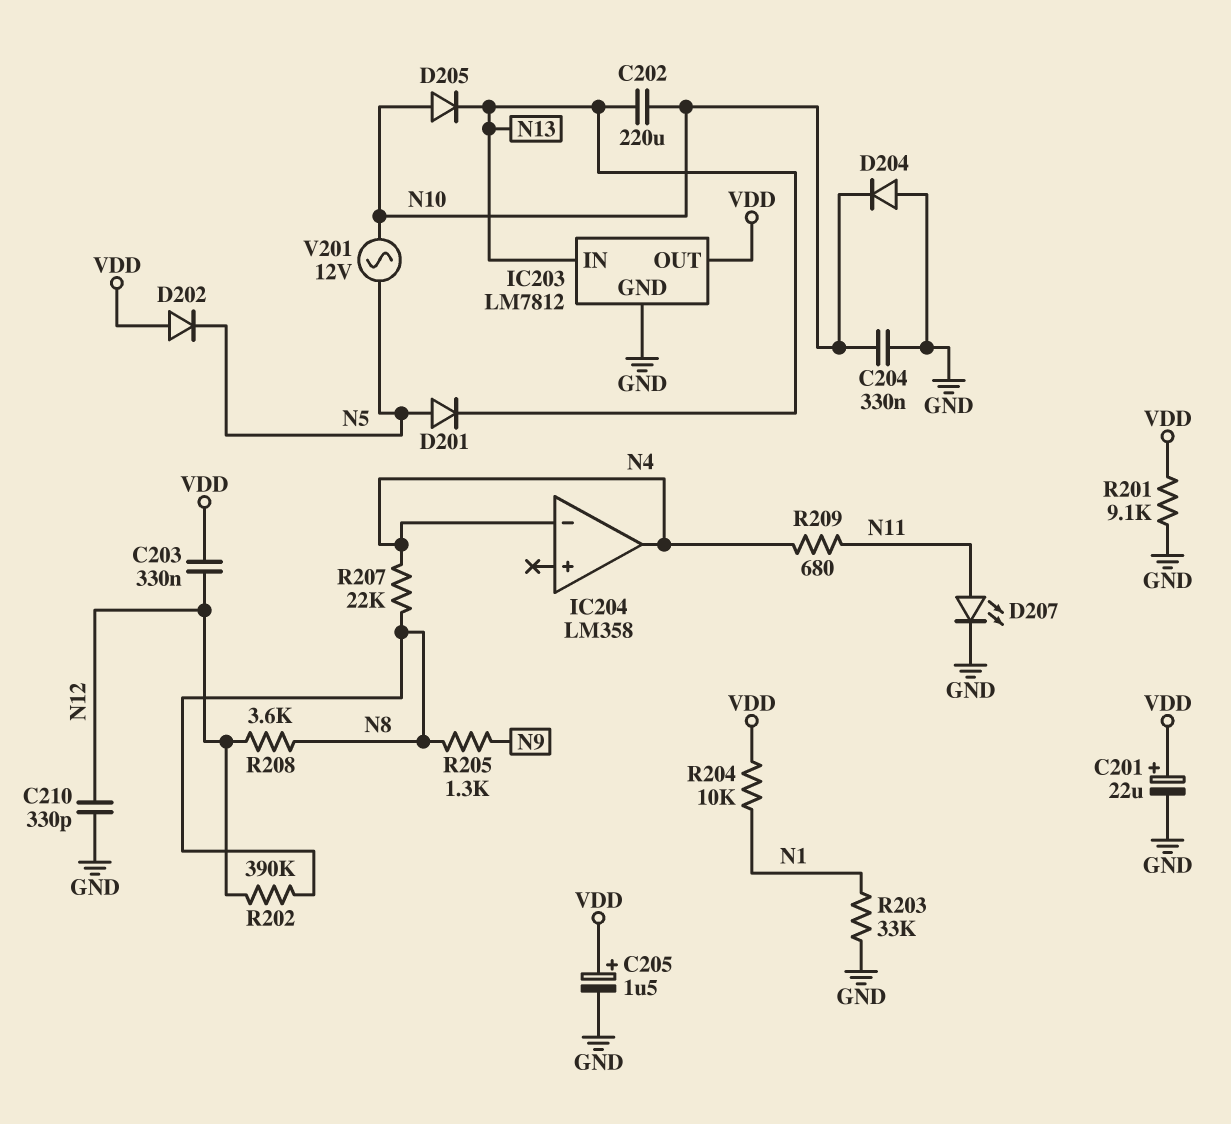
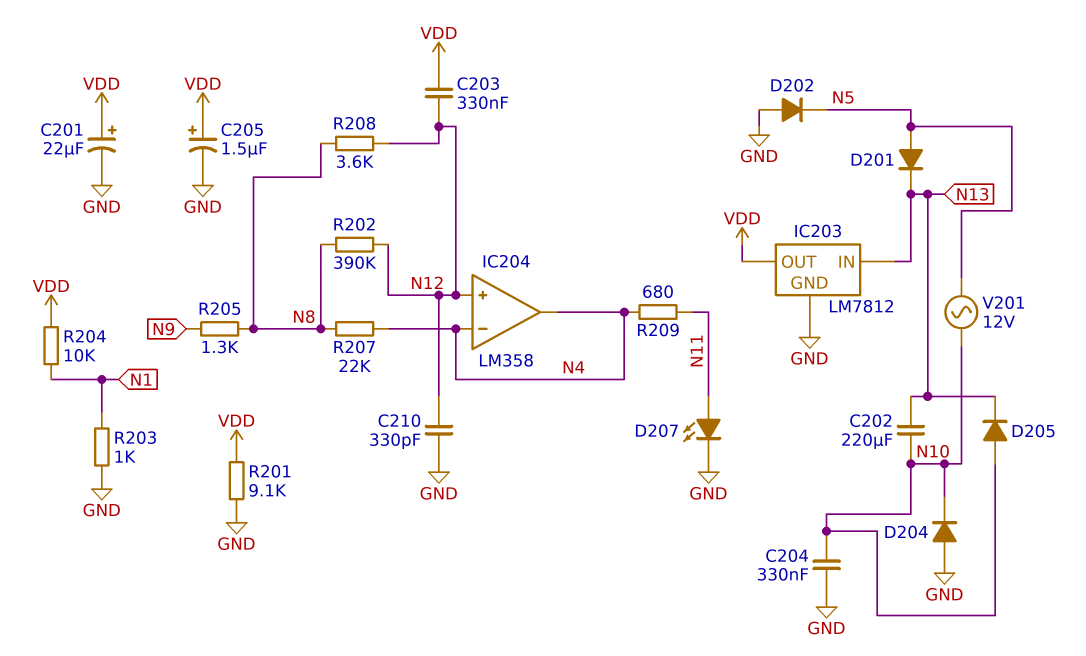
D202: diode (A VDD, K N5) -> diode (A GND, K N5)
IC204 pin in+: none -> N12
R203: 33k (GND, N1) -> 1k (GND, N1)

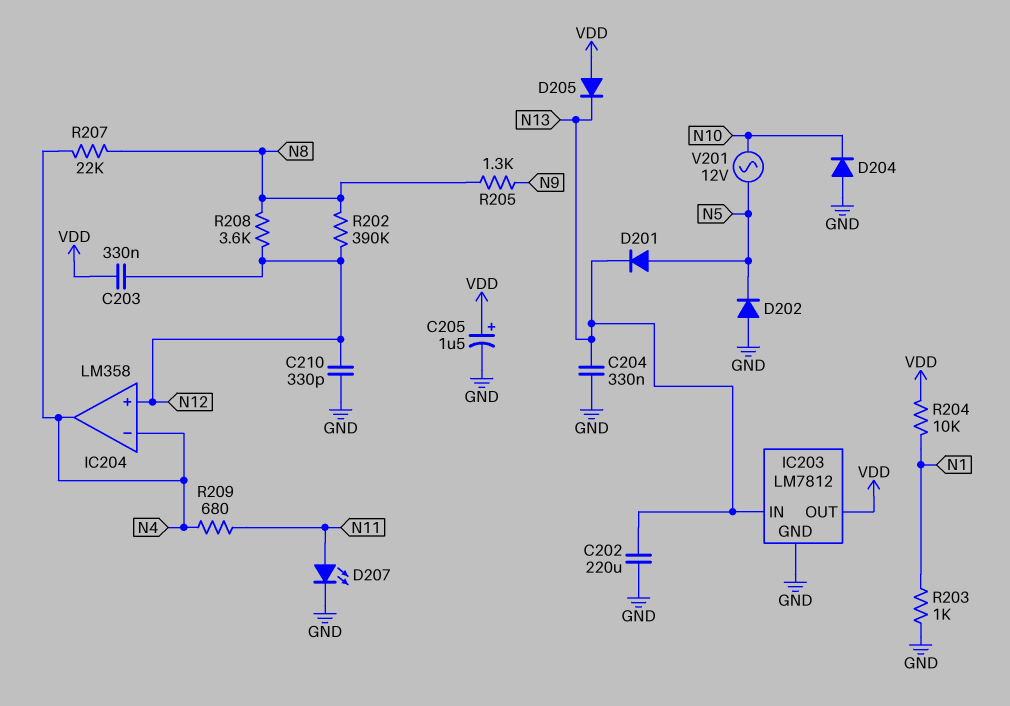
C201: 22uF (plus VDD, minus GND) -> none
C202: 220uF (N10, N13) -> 220uF (GND, N13)
C204: 330nF (GND, N10) -> 330nF (GND, N13)
D205: diode (A N10, K N13) -> diode (A VDD, K N13)
R201: 9.1k (GND, VDD) -> none

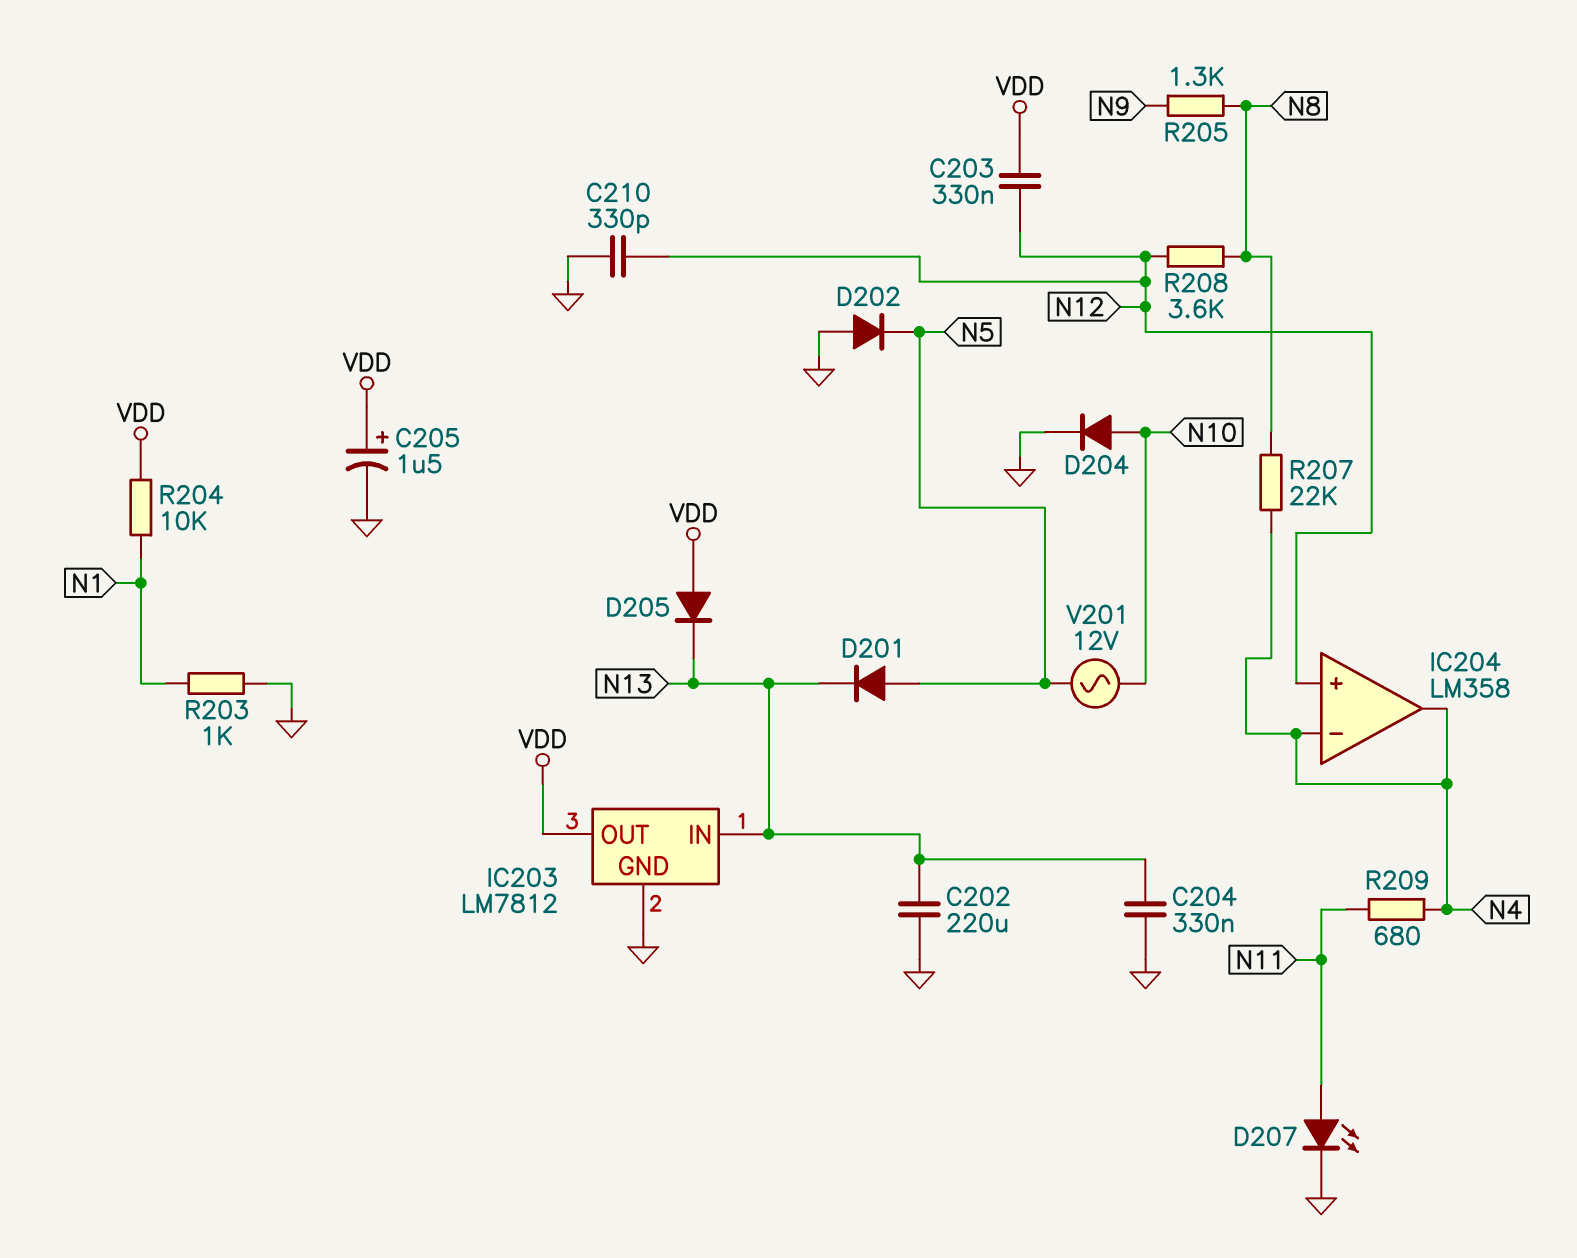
D204: diode (A GND, K N10) -> diode (A N10, K GND)
R202: 390k (N8, N12) -> none

